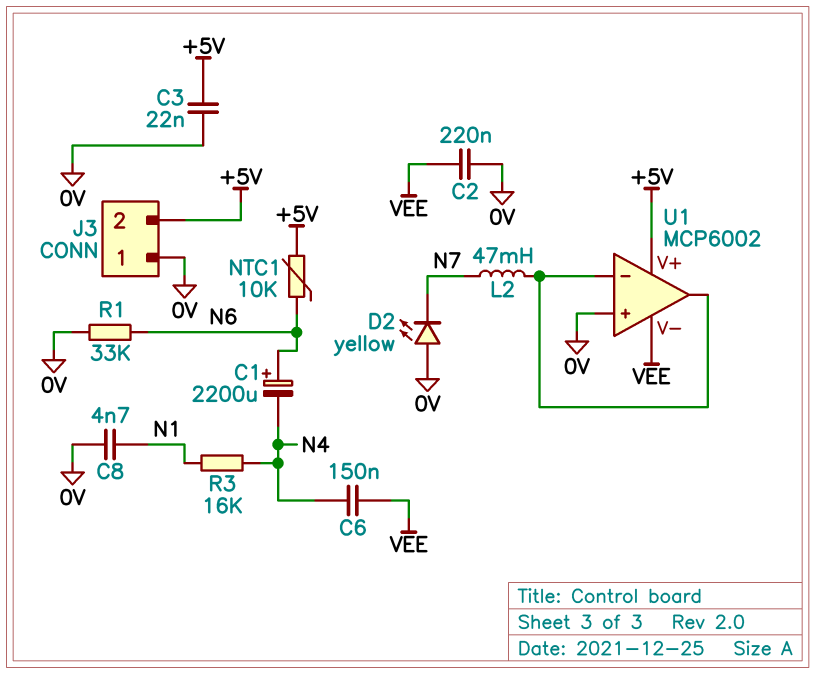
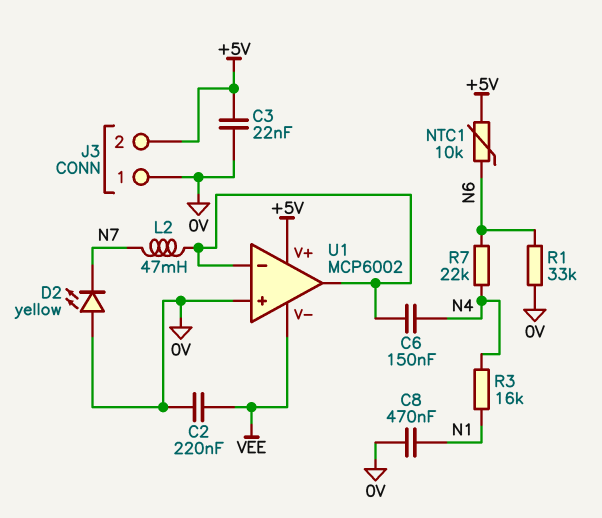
C1: 2200uF (plus N6, minus N4) -> none
C6: 150nF (N4, VEE) -> 150nF (N4, U1/in-)
C8: 4.7nF (0V, N1) -> 470nF (0V, N1)
R7: none -> 22k (N4, N6)

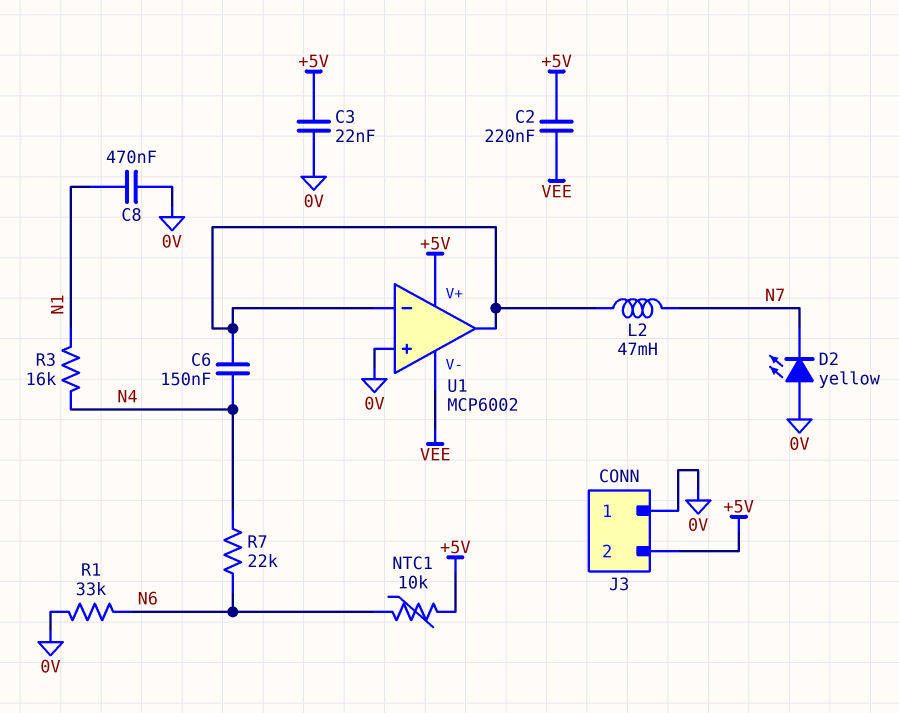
C2: 220nF (0V, VEE) -> 220nF (+5V, VEE)

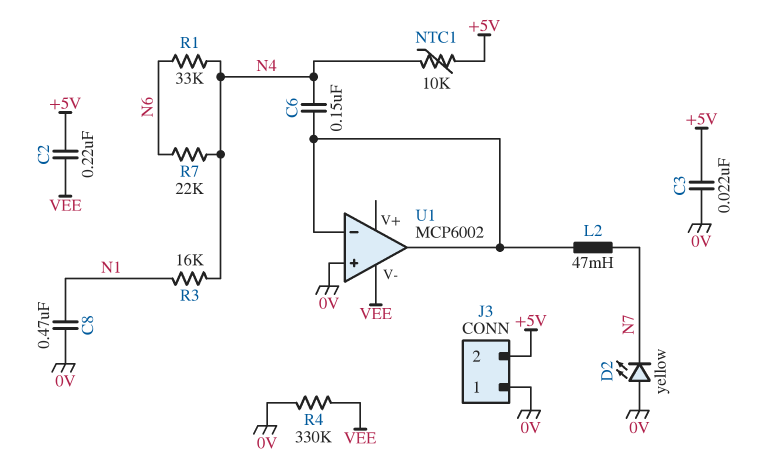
NTC1: 10k (+5V, N6) -> 10k (+5V, N4)
R1: 33k (0V, N6) -> 33k (N4, N6)
R4: none -> 330k (0V, VEE)
U1 pin V+: +5V -> none

